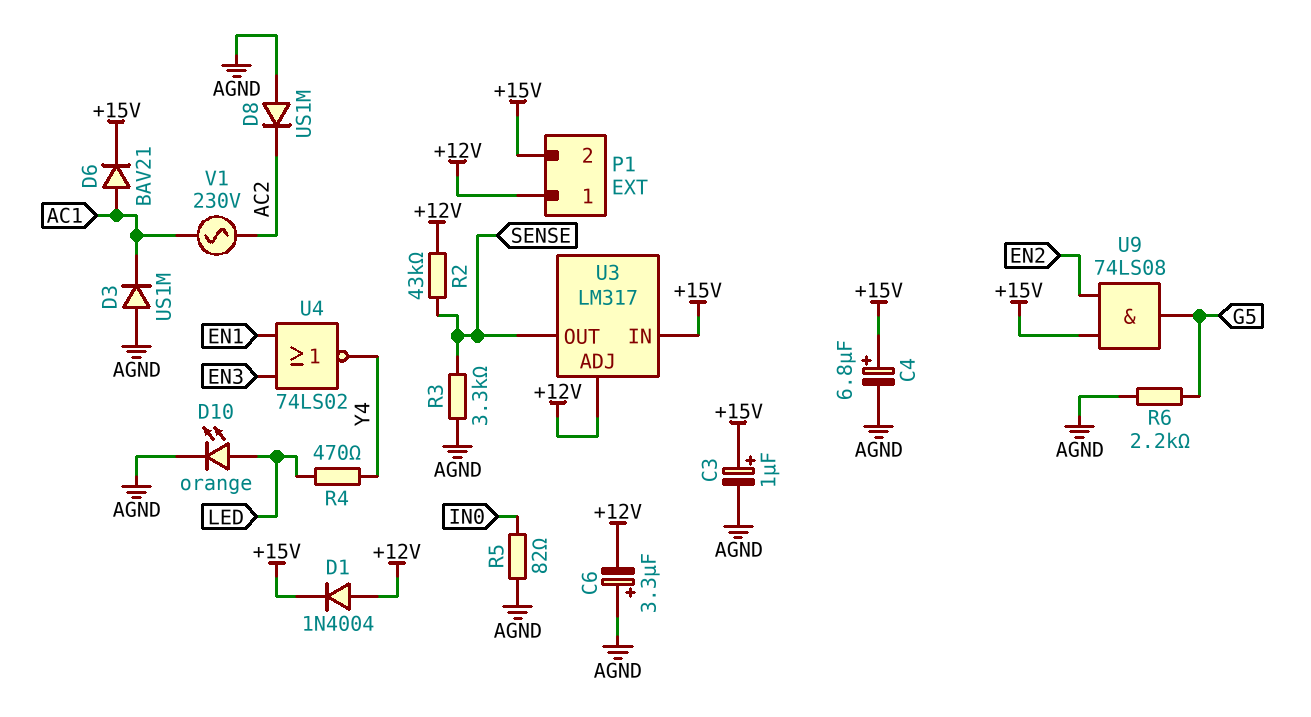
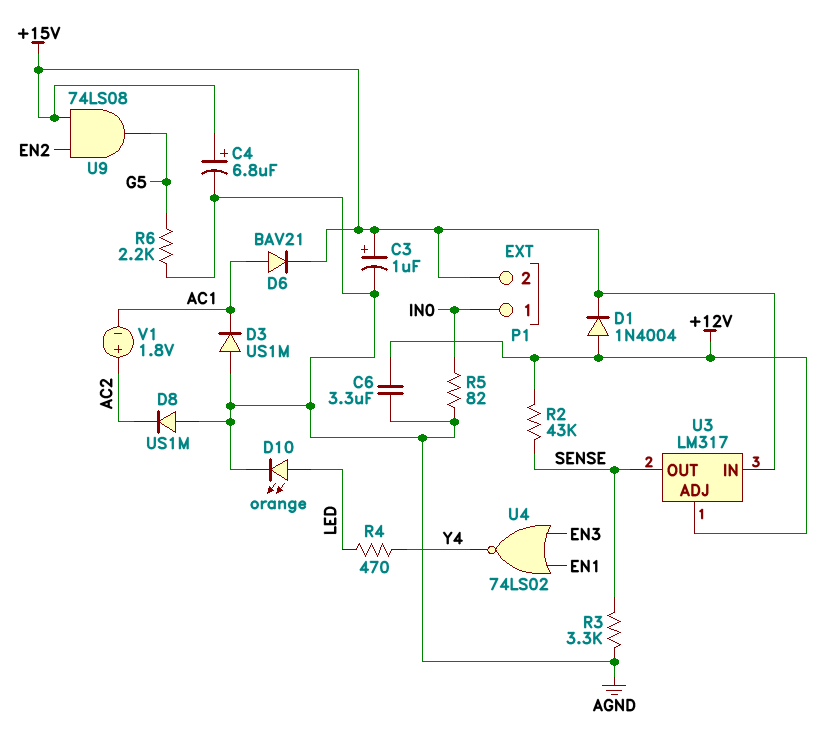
C6: 3.3uF (plus AGND, minus +12V) -> 3.3uF (+12V, AGND)
P1 pin 1: +12V -> IN0
V1: AC 230V (AC1, AC2) -> 1.8V (plus AC2, minus AC1)

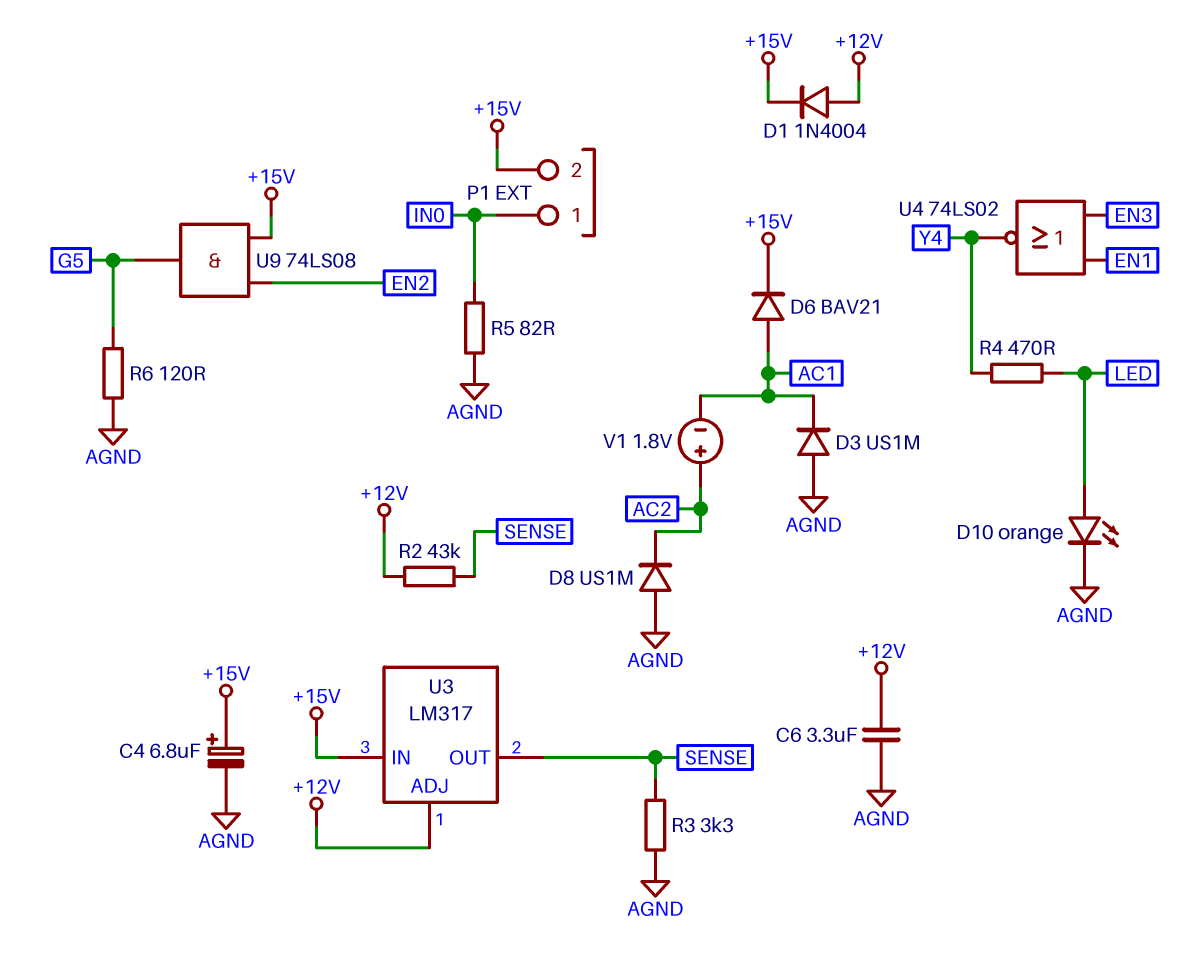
C3: 1uF (plus +15V, minus AGND) -> none
R6: 2.2k (AGND, G5) -> 120 (AGND, G5)

